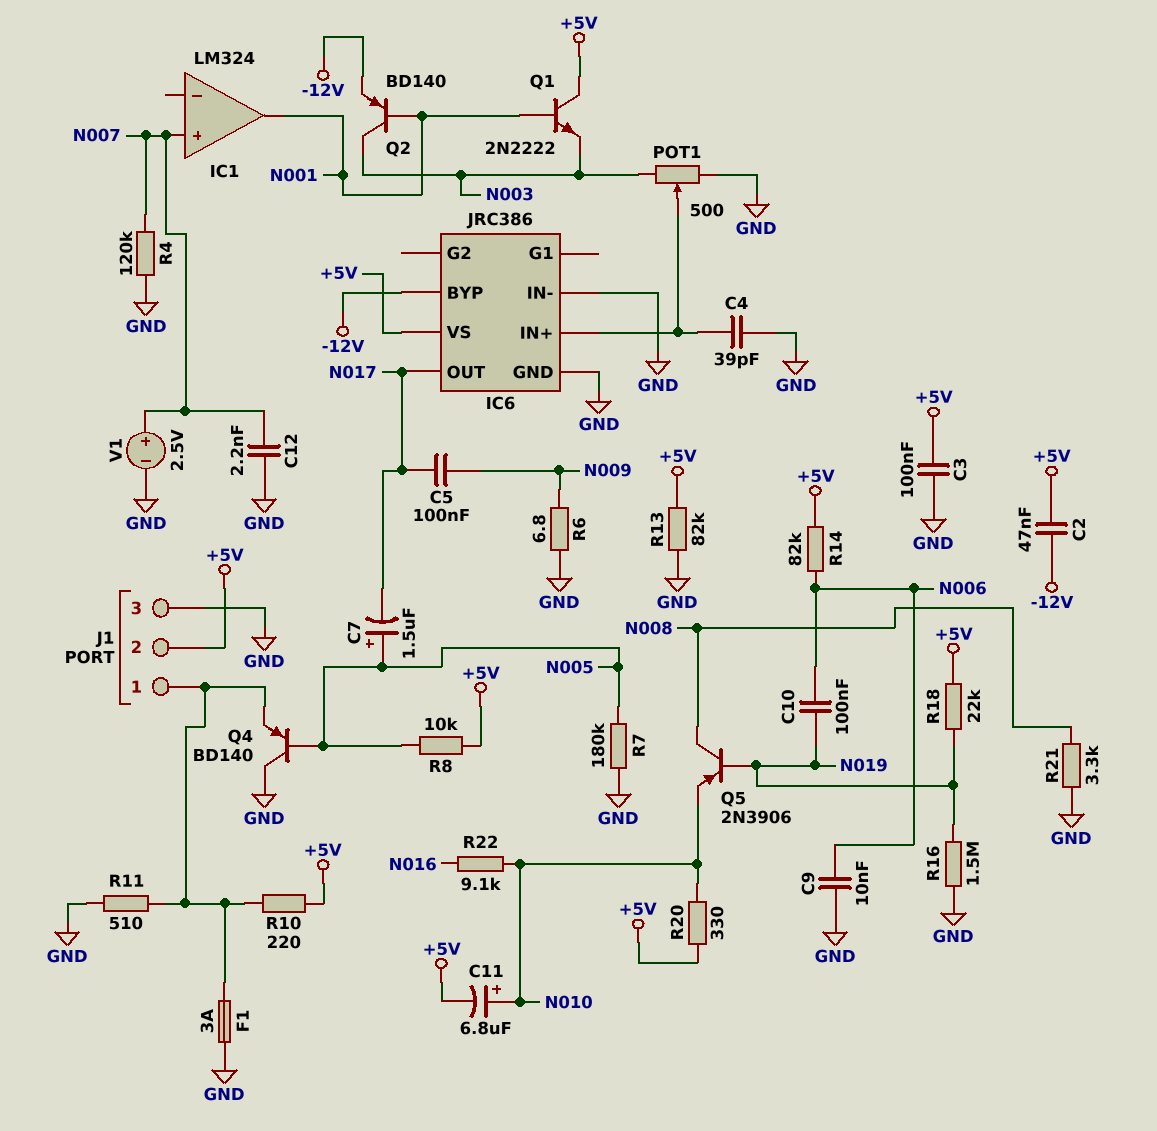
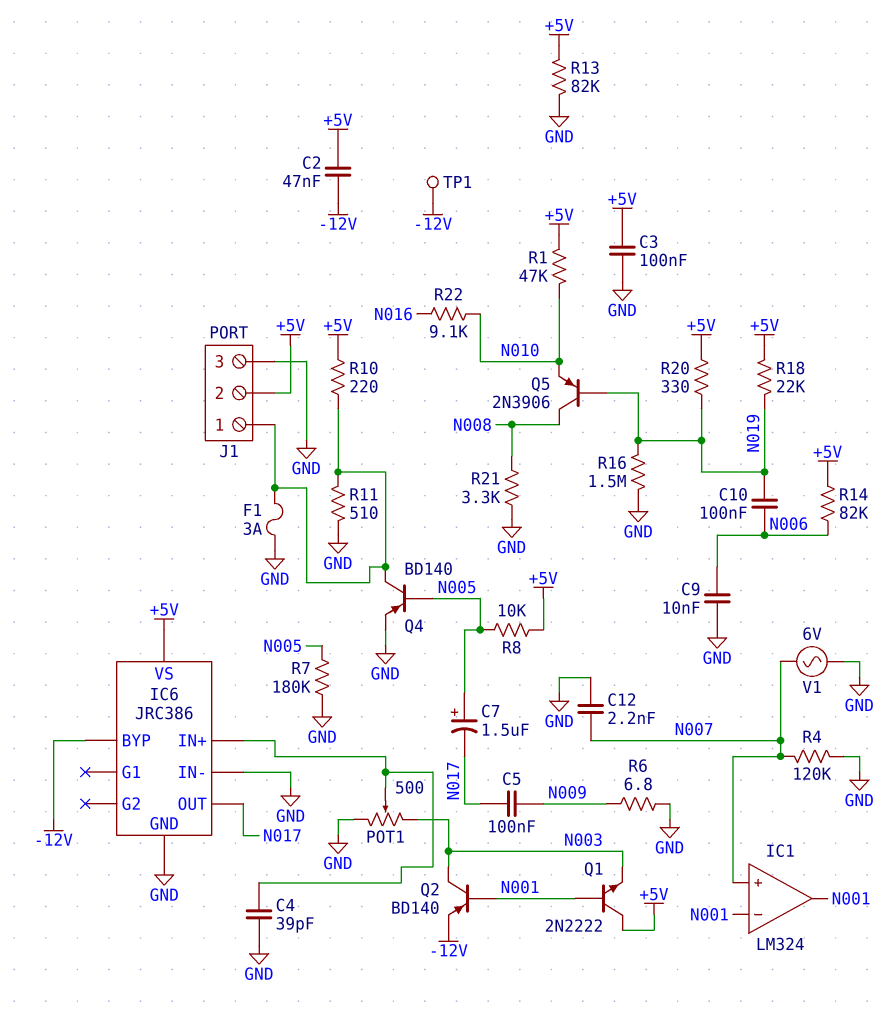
C11: 6.8uF (plus N010, minus +5V) -> none
IC1 pin in-: none -> N001
Q4: PNP BD140 (B N005, C GND, E J1/1) -> PNP BD140 (B N005, C J1/1, E GND)
R1: none -> 47k (+5V, N010)
R20: 330 (+5V, N010) -> 330 (+5V, N019)
TP1: none -> test point (-12V)
V1: 2.5V (plus N007, minus GND) -> AC 6V (GND, N007)

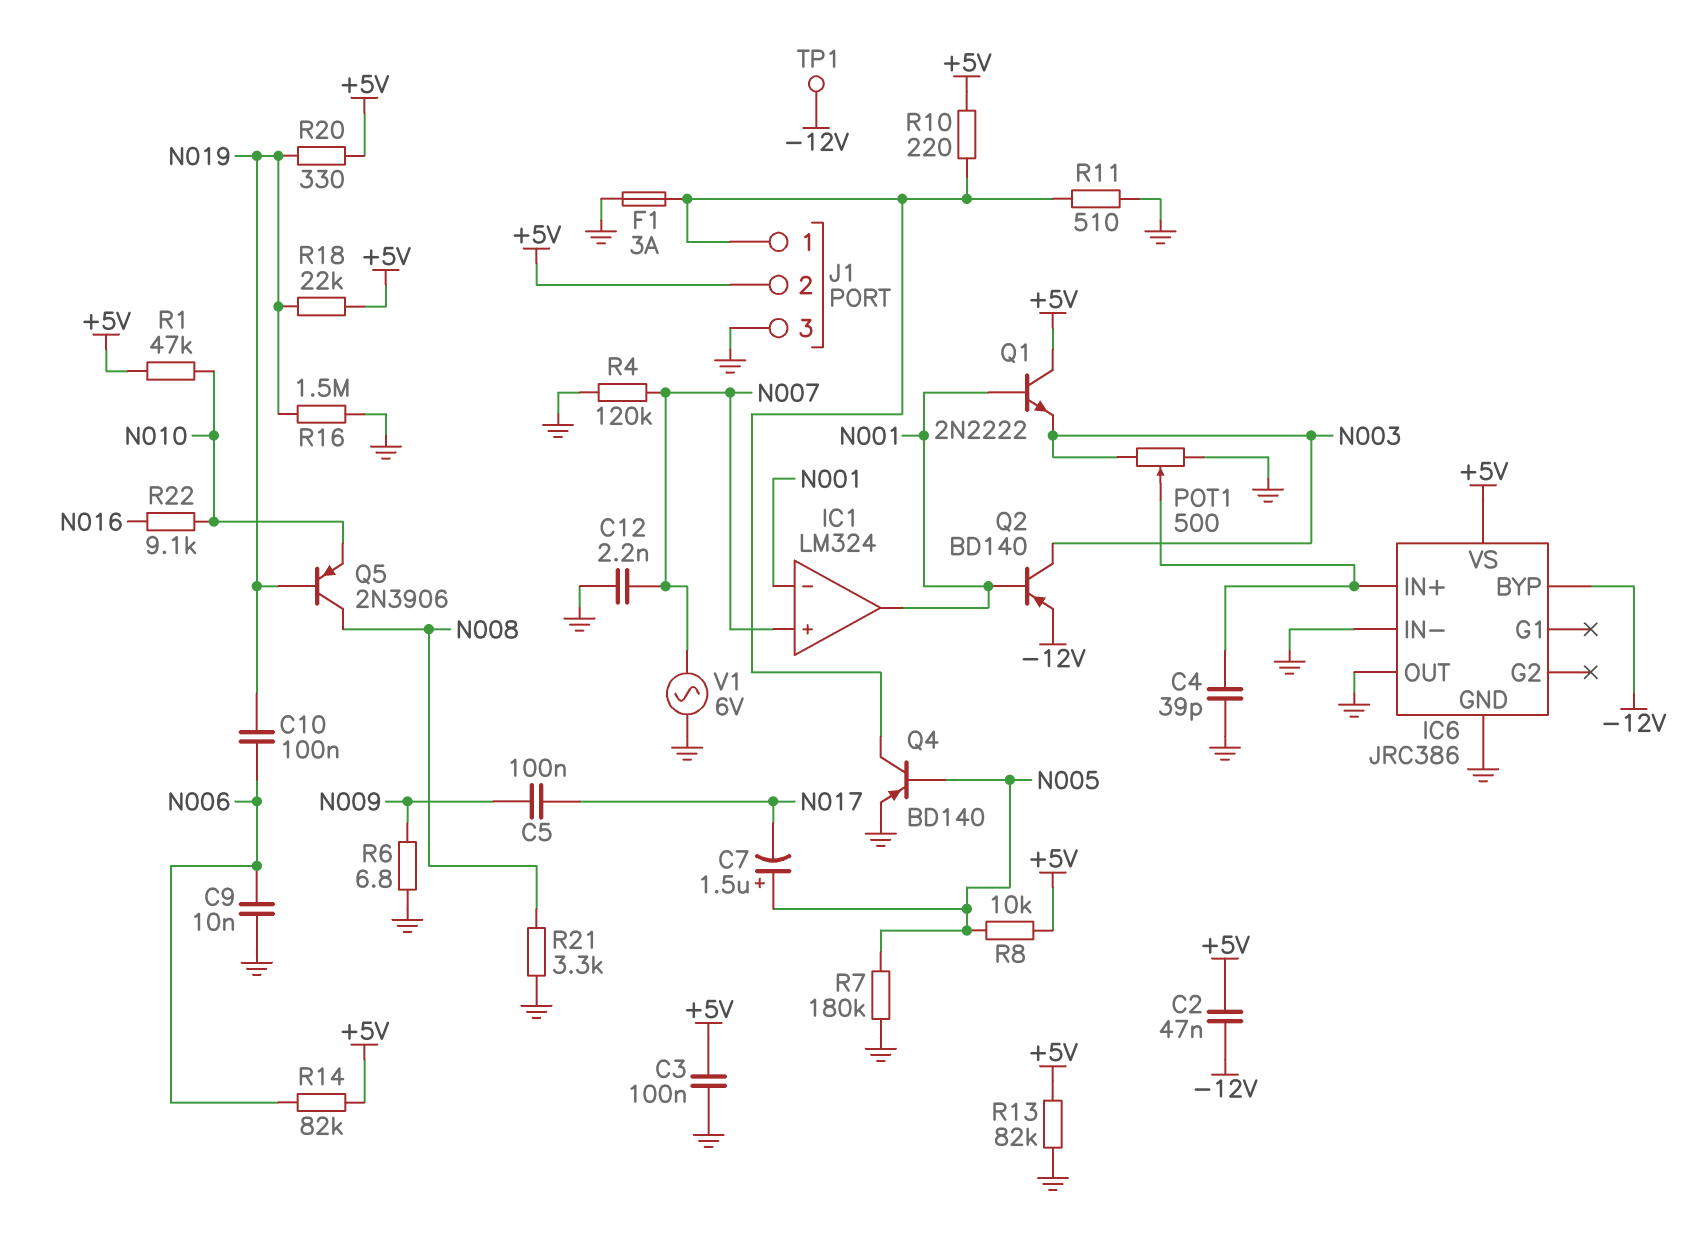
IC6 pin OUT: N017 -> GND

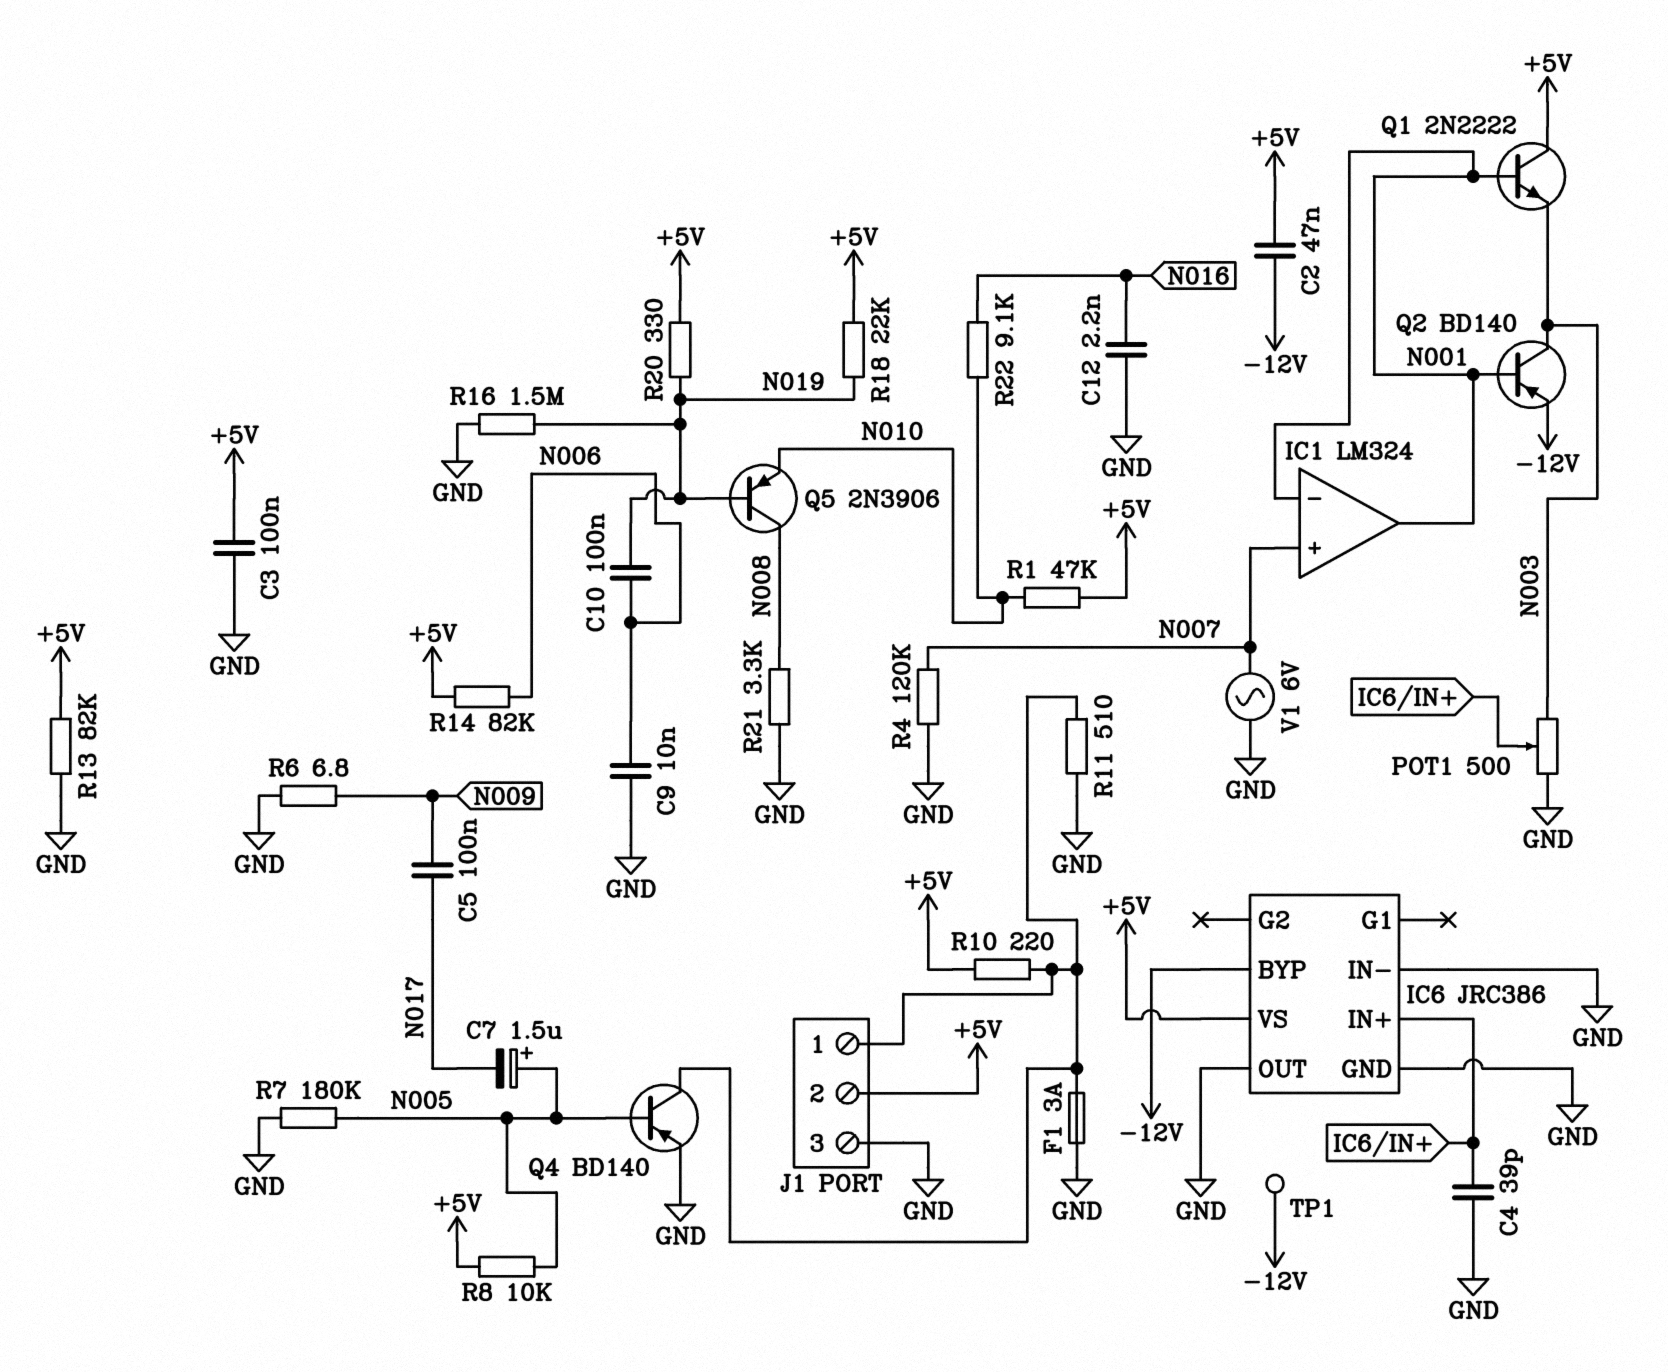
C12: 2.2nF (GND, N007) -> 2.2nF (GND, N016)

